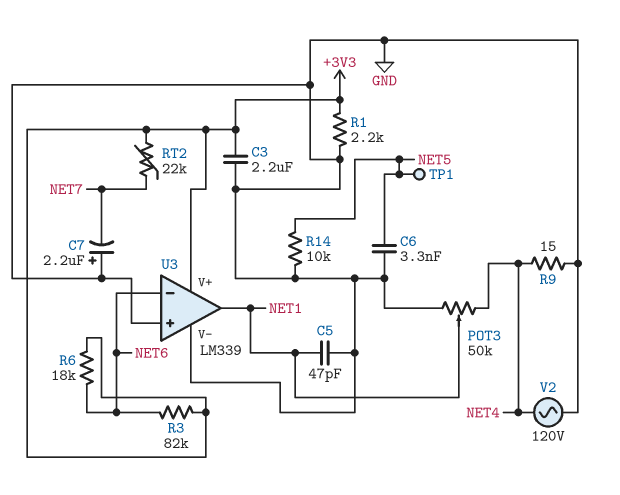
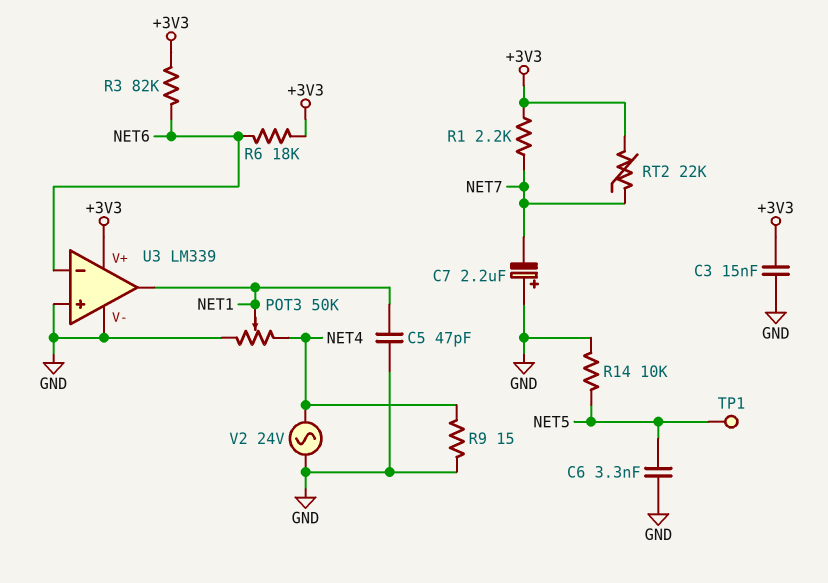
C3: 2.2uF (+3V3, GND) -> 15nF (+3V3, GND)
R1: 2.2k (+3V3, GND) -> 2.2k (+3V3, NET7)
V2: AC 120V (GND, NET4) -> AC 24V (GND, NET4)

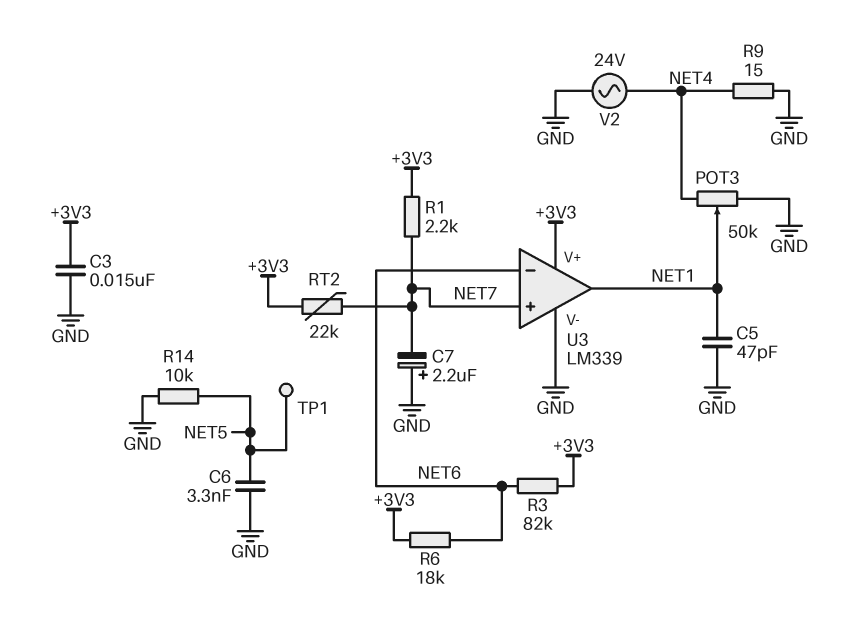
U3 pin in+: GND -> NET7

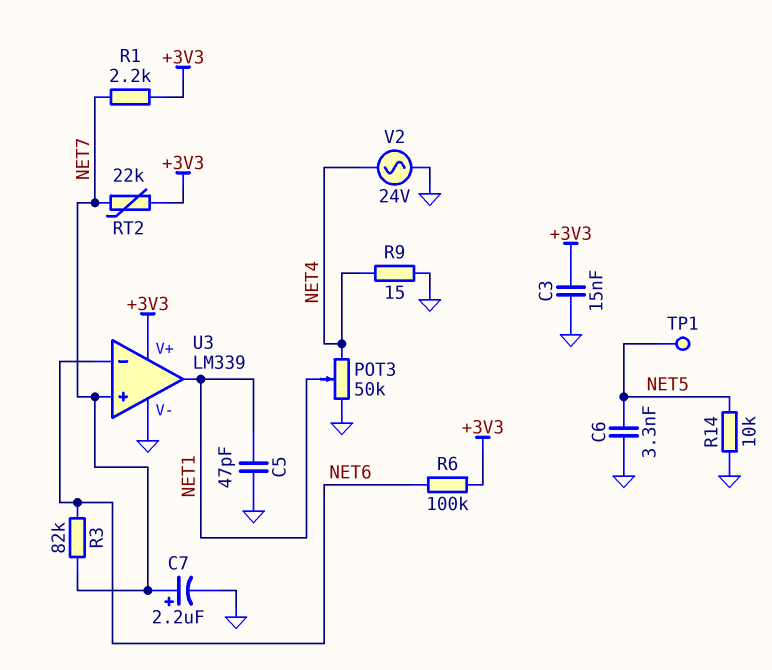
C7: 2.2uF (plus GND, minus NET7) -> 2.2uF (plus NET7, minus GND)
R3: 82k (+3V3, NET6) -> 82k (NET6, NET7)
R6: 18k (+3V3, NET6) -> 100k (+3V3, NET6)

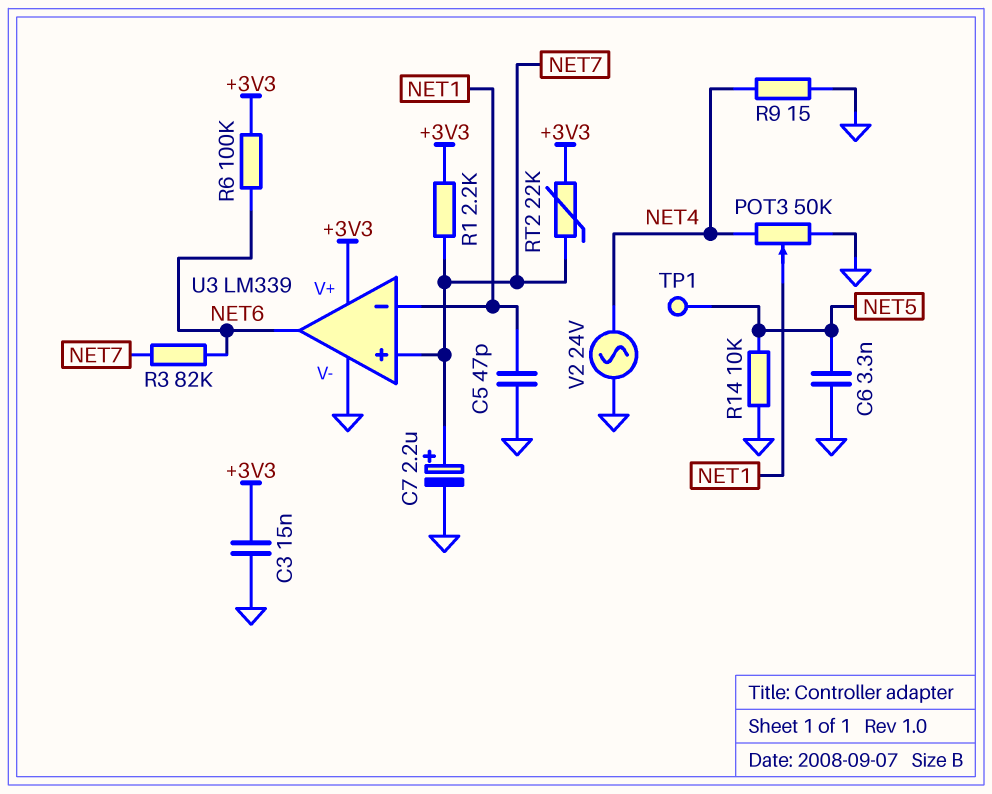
U3 pin in-: NET6 -> NET1
U3 pin out: NET1 -> NET6

